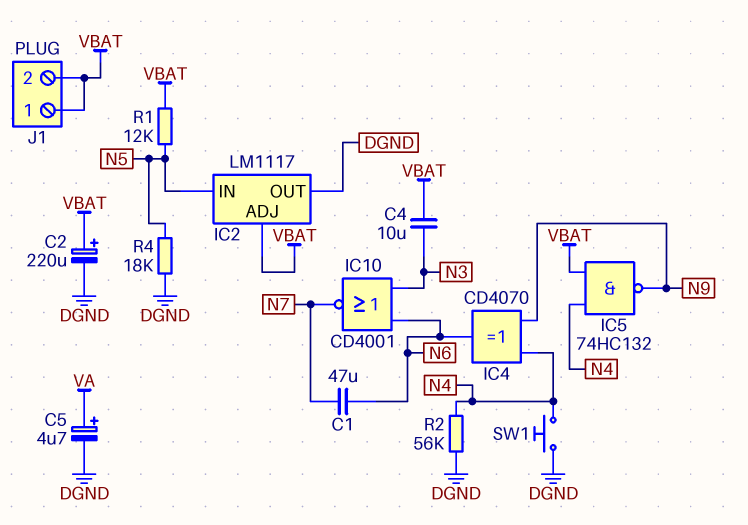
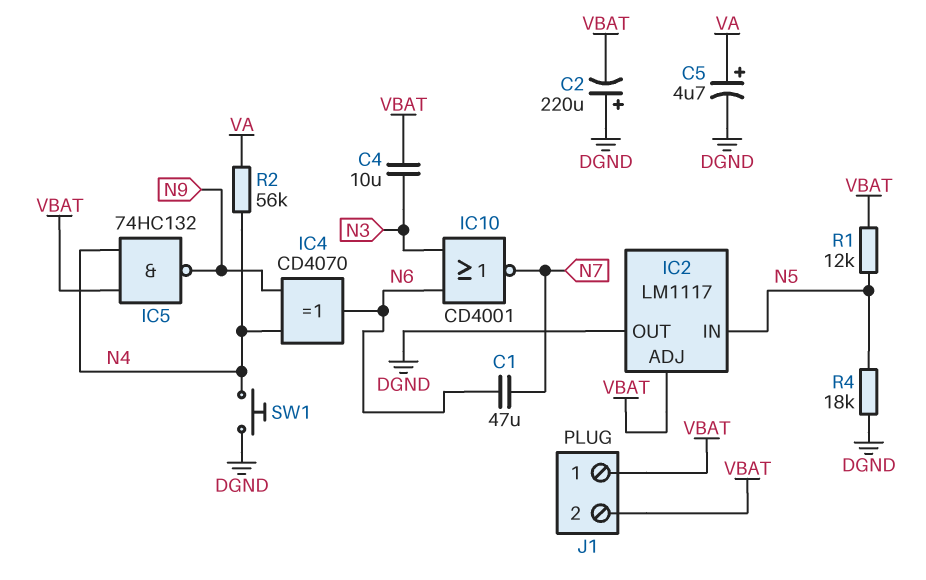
C2: 220uF (plus VBAT, minus DGND) -> 220uF (plus DGND, minus VBAT)
R2: 56k (DGND, N4) -> 56k (N4, VA)

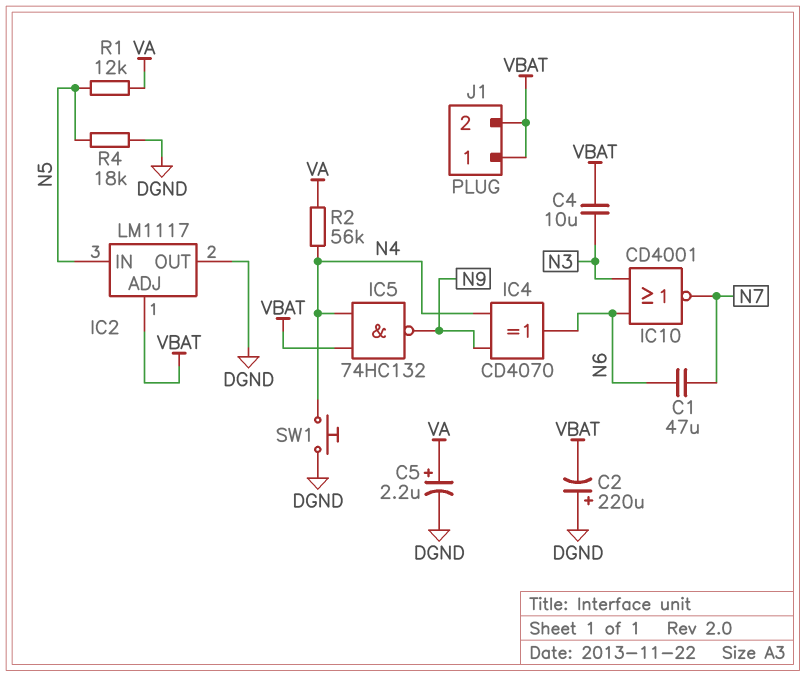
C5: 4.7uF (plus VA, minus DGND) -> 2.2uF (plus VA, minus DGND)
R1: 12k (N5, VBAT) -> 12k (N5, VA)

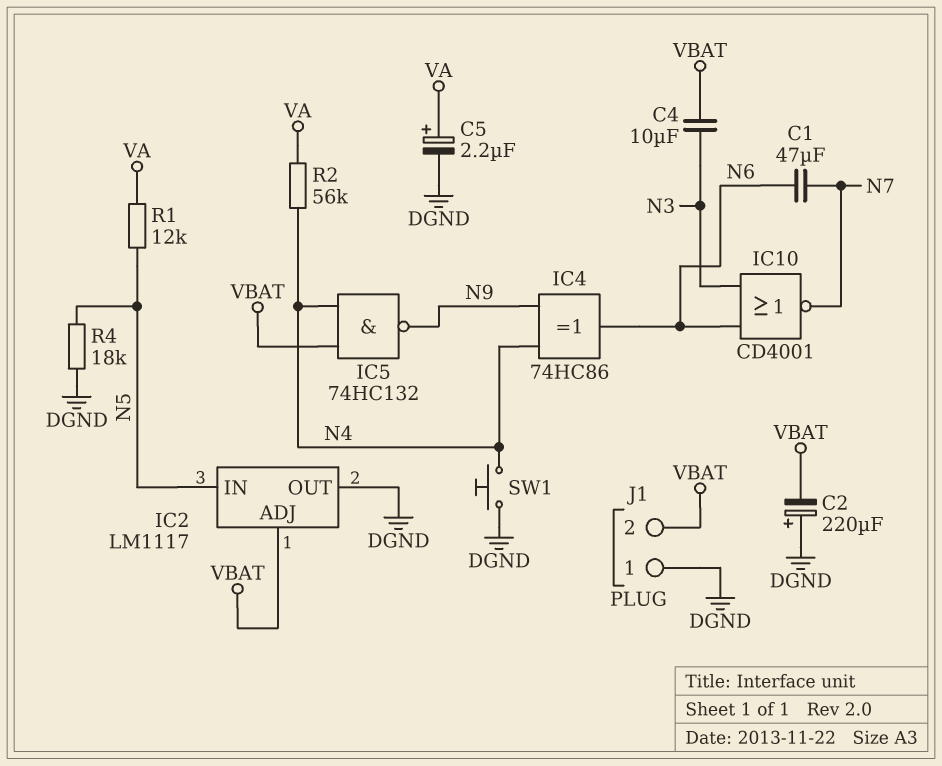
IC4: XOR CD4070 (in N4, in N9, out N6) -> XOR 74HC86 (in N4, in N9, out N6)
J1 pin 1: VBAT -> DGND

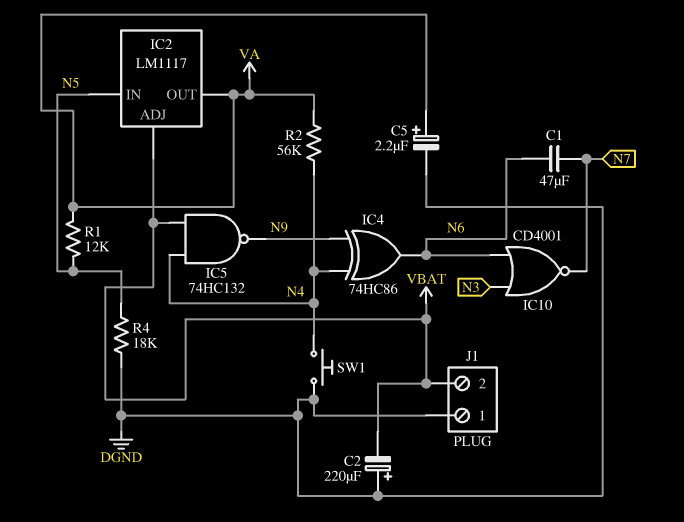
C4: 10uF (N3, VBAT) -> none
IC2 pin OUT: DGND -> VA

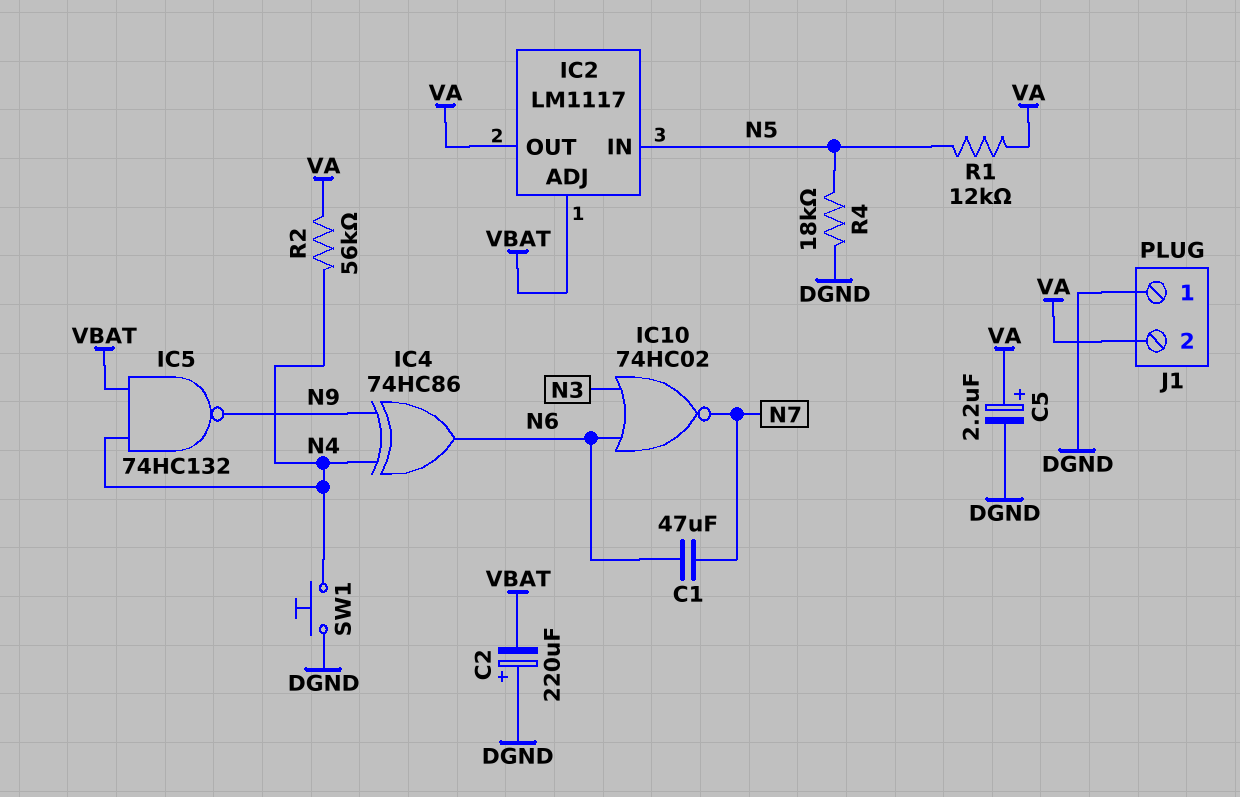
IC10: NOR CD4001 (in N3, in N6, out N7) -> NOR 74HC02 (in N3, in N6, out N7)
J1 pin 2: VBAT -> VA

